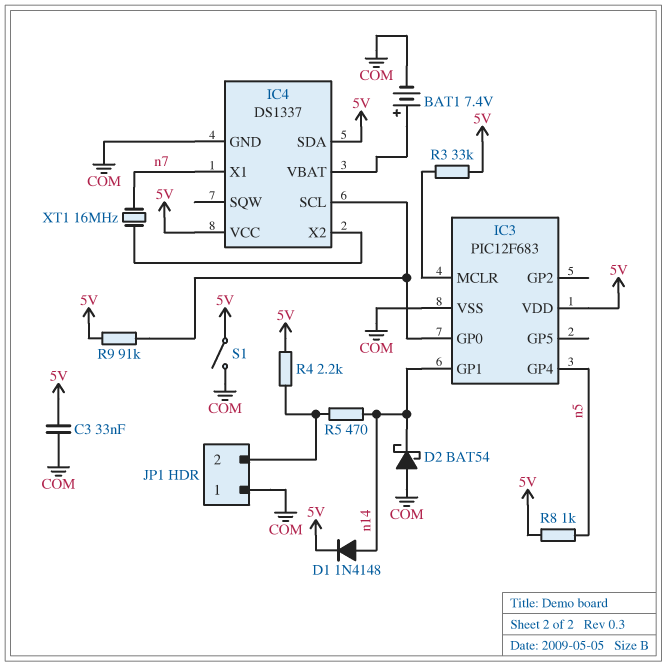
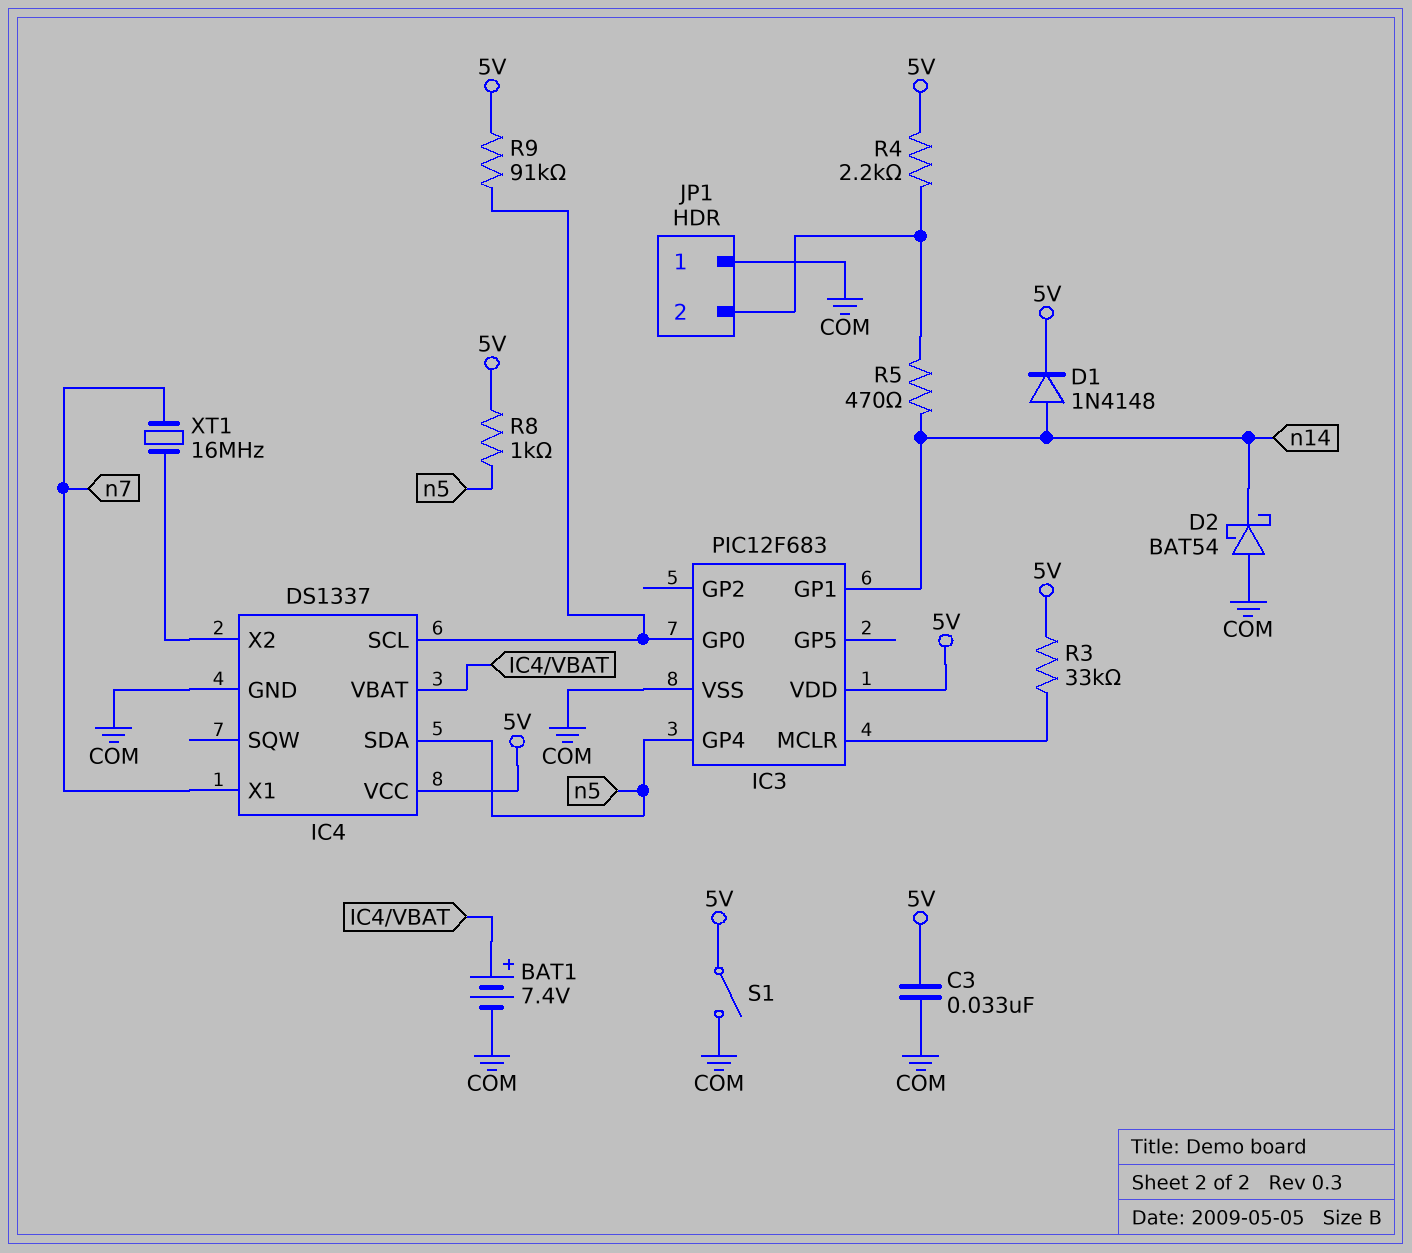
IC4 pin SDA: 5V -> n5

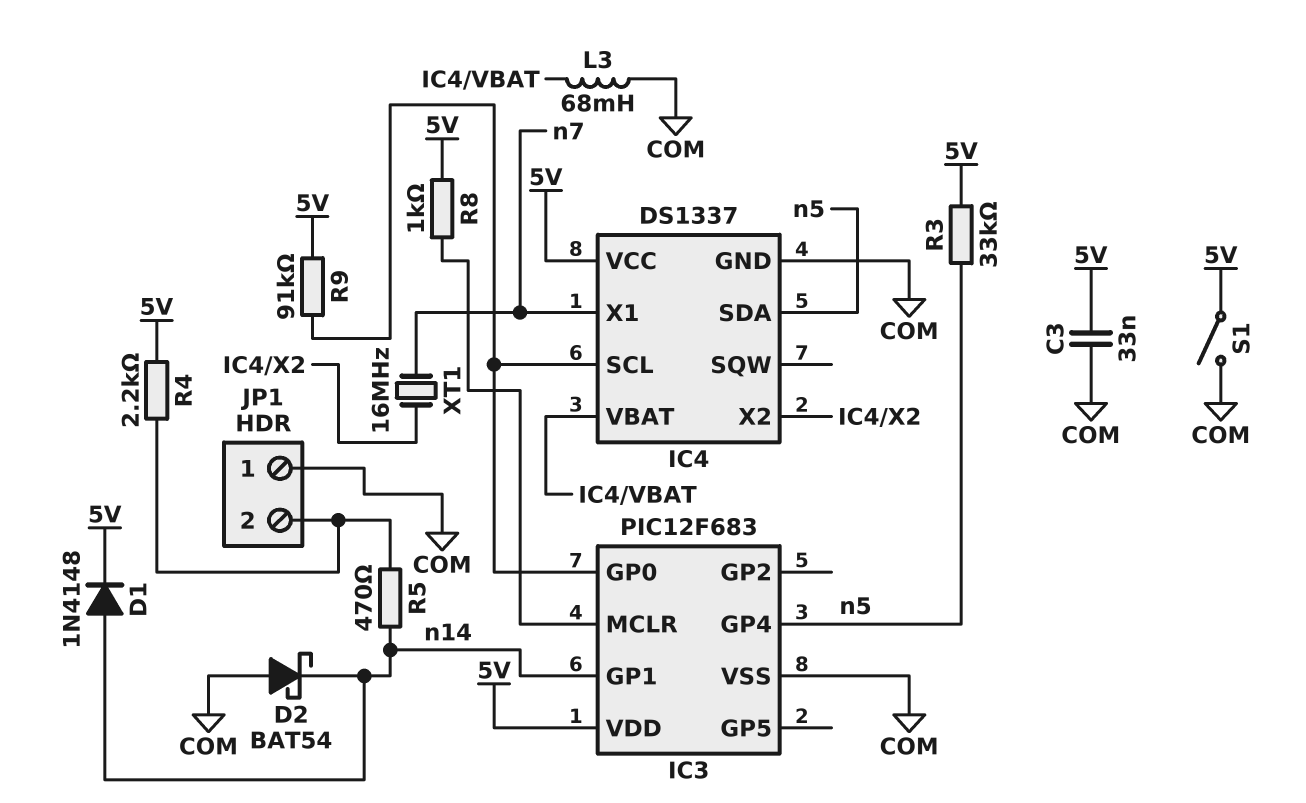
BAT1: 7.4V (plus IC4/VBAT, minus COM) -> none
L3: none -> 68mH (COM, IC4/VBAT)
R3: 33k (5V, IC3/MCLR) -> 33k (5V, n5)
R8: 1k (5V, n5) -> 1k (5V, IC3/MCLR)

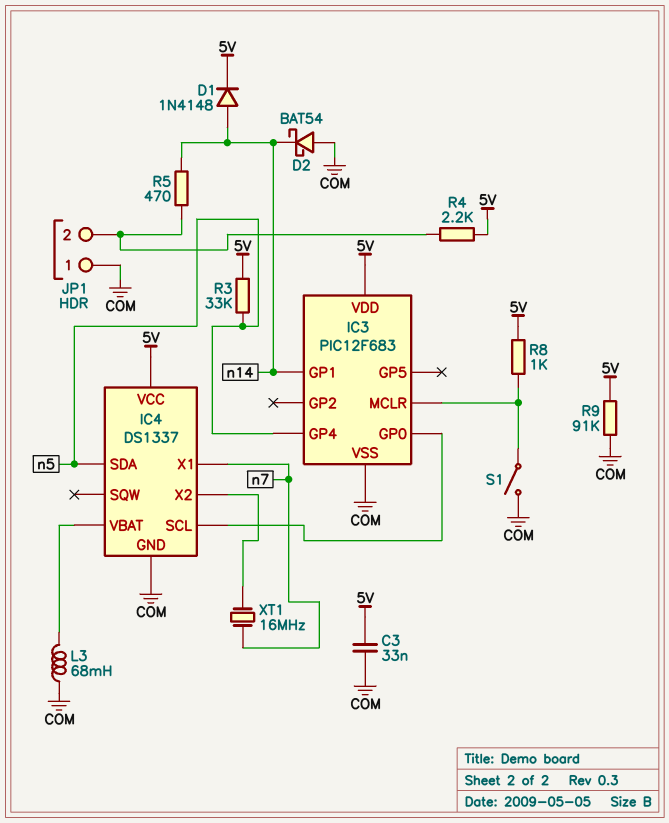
R9: 91k (5V, IC3/GP0) -> 91k (5V, COM)
S1: switch (5V, COM) -> switch (COM, IC3/MCLR)

